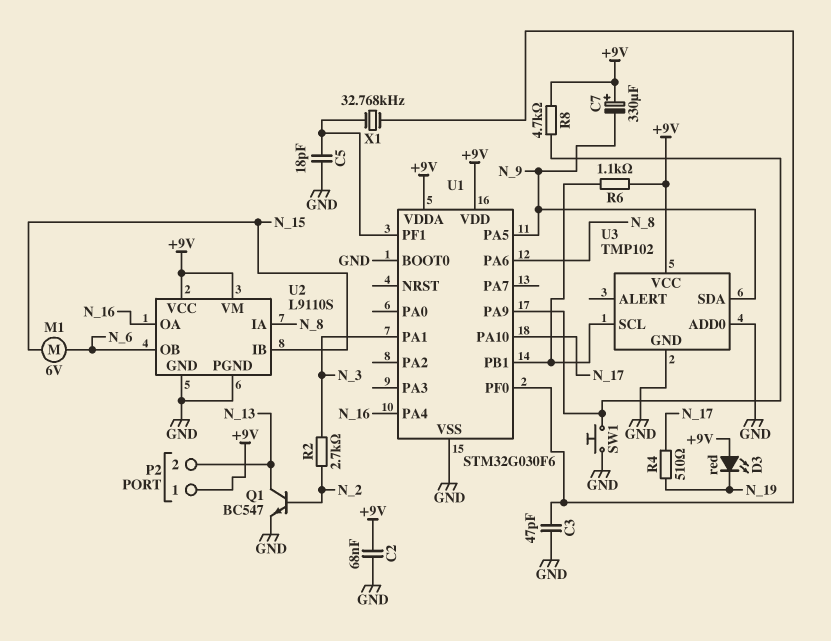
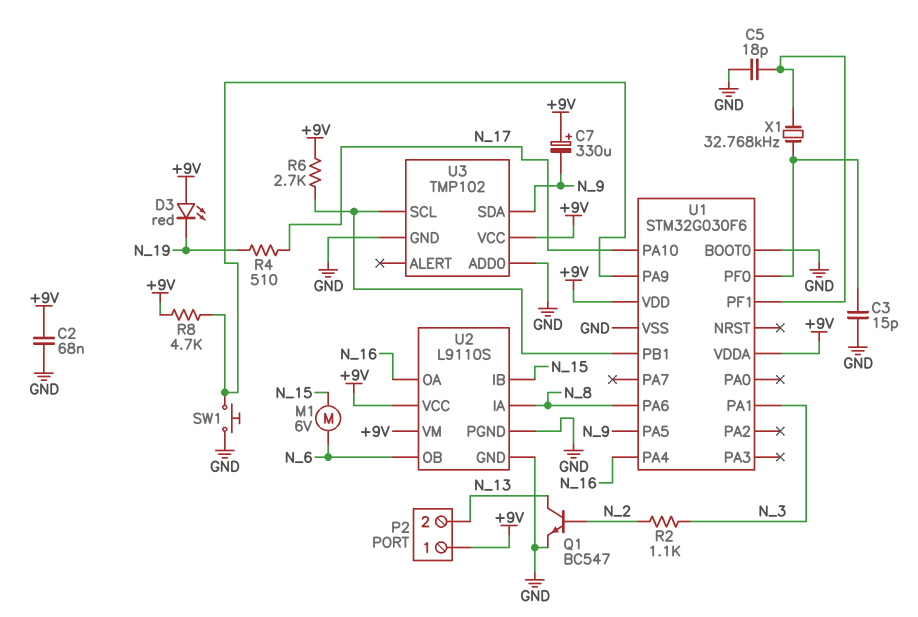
C3: 47pF (GND, U1/PF0) -> 15pF (GND, U1/PF0)
R2: 2.7k (N_2, N_3) -> 1.1k (N_2, N_3)
R6: 1.1k (+9V, U1/PB1) -> 2.7k (+9V, U1/PB1)

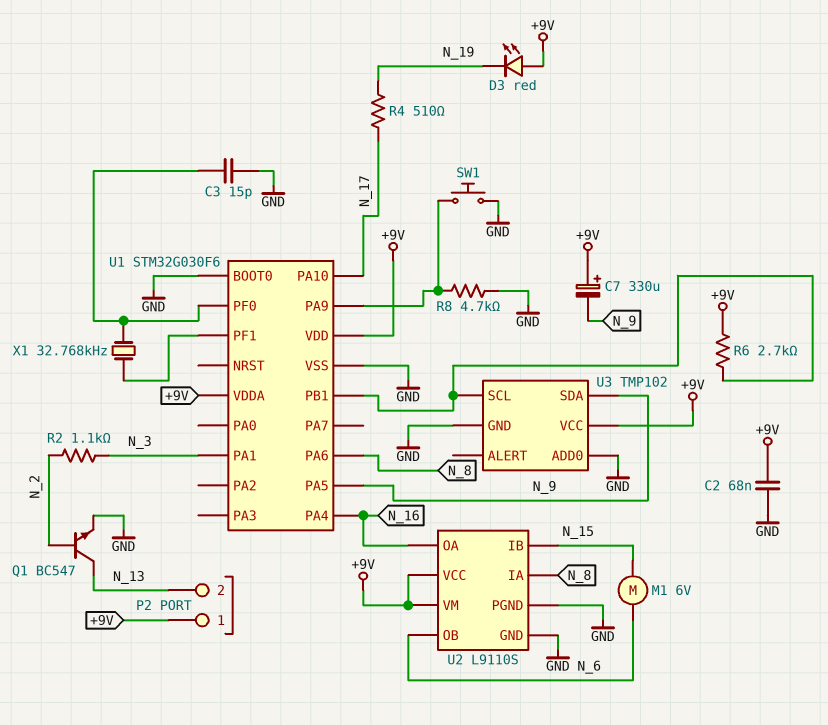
C5: 18pF (GND, U1/PF1) -> none
R8: 4.7k (+9V, U1/PA9) -> 4.7k (GND, U1/PA9)

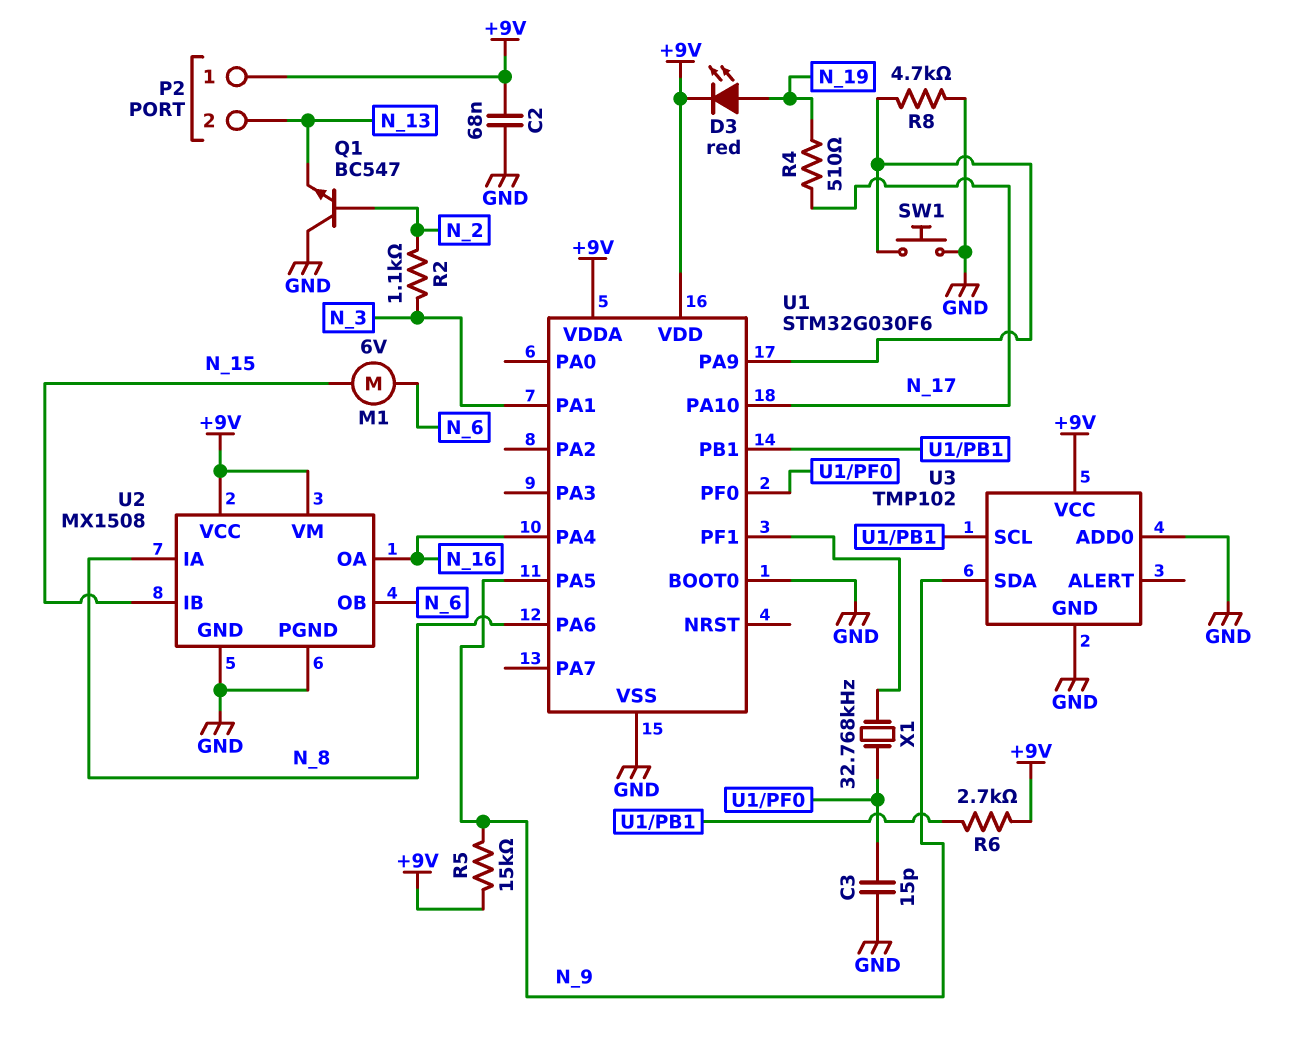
C7: 330uF (plus +9V, minus N_9) -> none
D3: LED red (A +9V, K N_19) -> LED red (A N_19, K +9V)
Q1: NPN BC547 (B N_2, C N_13, E GND) -> NPN BC547 (B N_2, C GND, E N_13)
R5: none -> 15k (+9V, N_9)
U2: L9110S -> MX1508

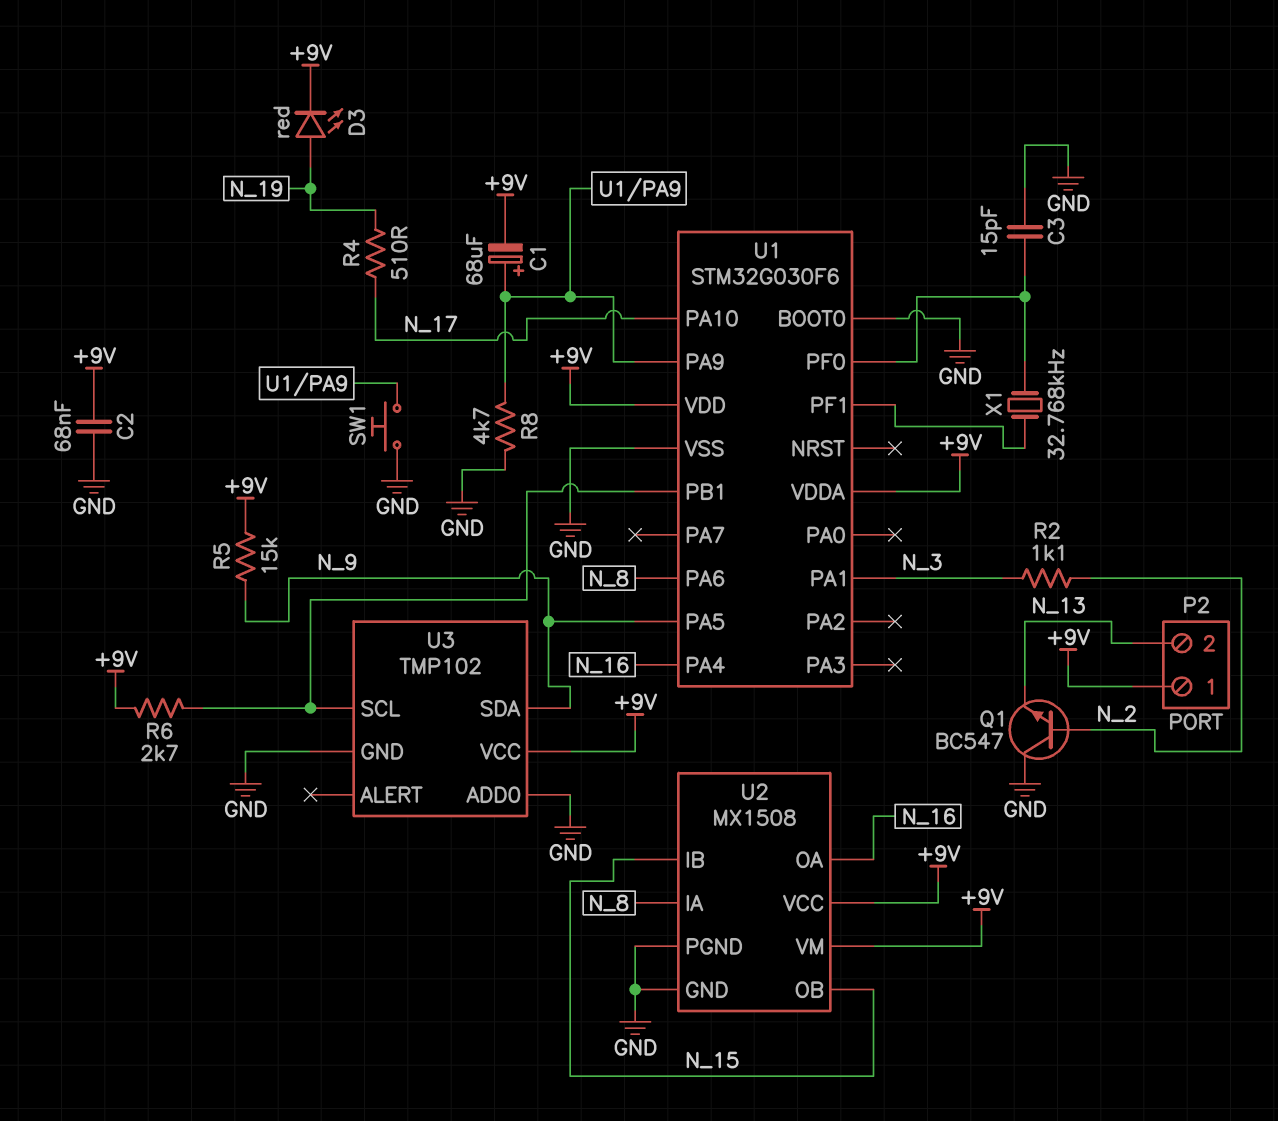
C1: none -> 68uF (plus U1/PA9, minus +9V)
M1: motor 6V (N_6, N_15) -> none
U2 pin OB: N_6 -> N_15

